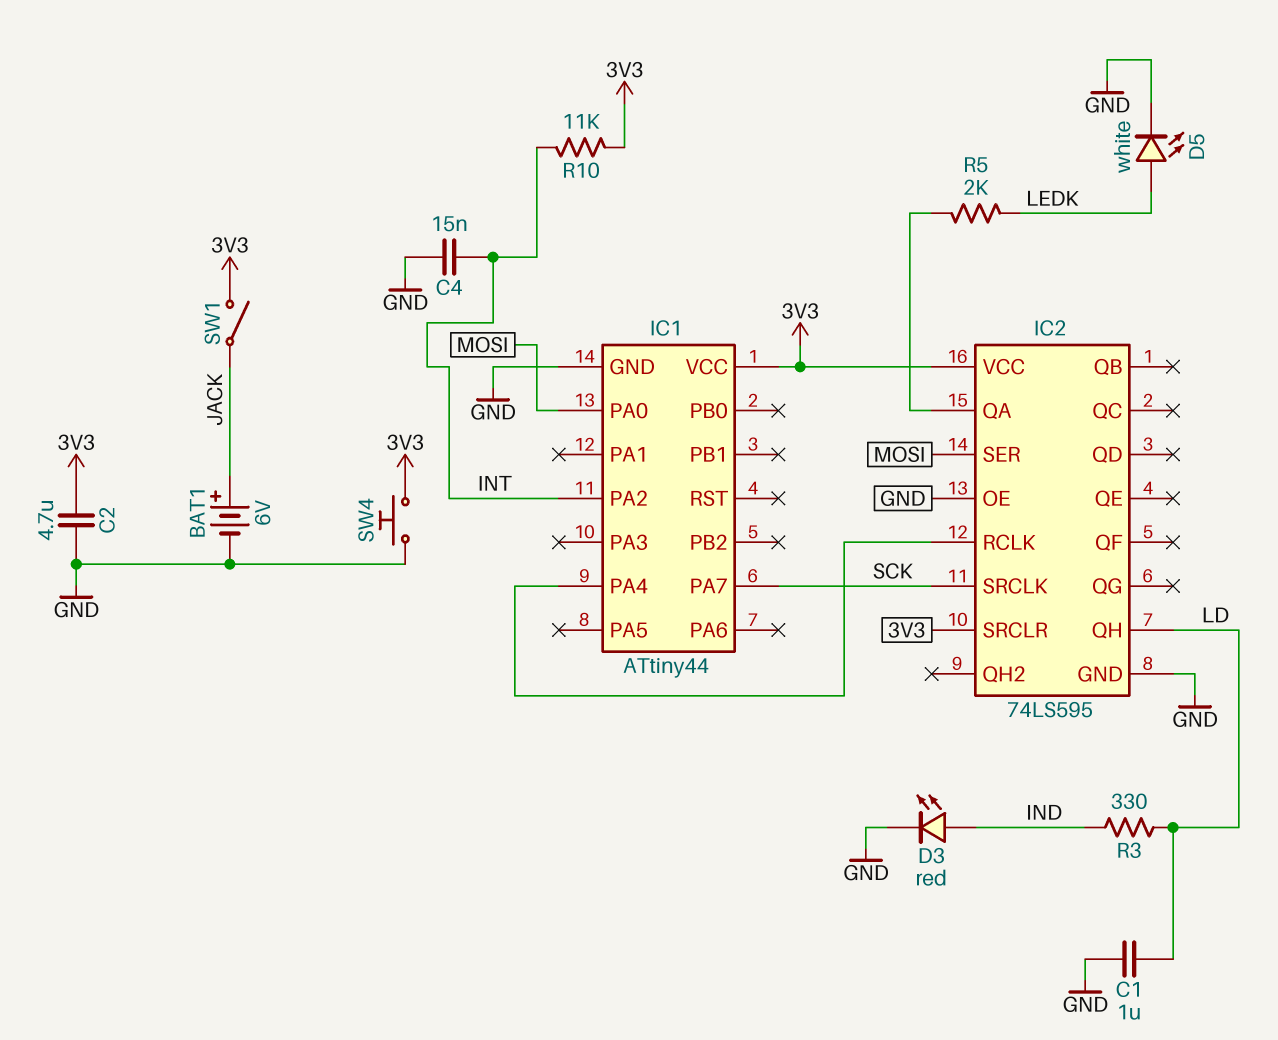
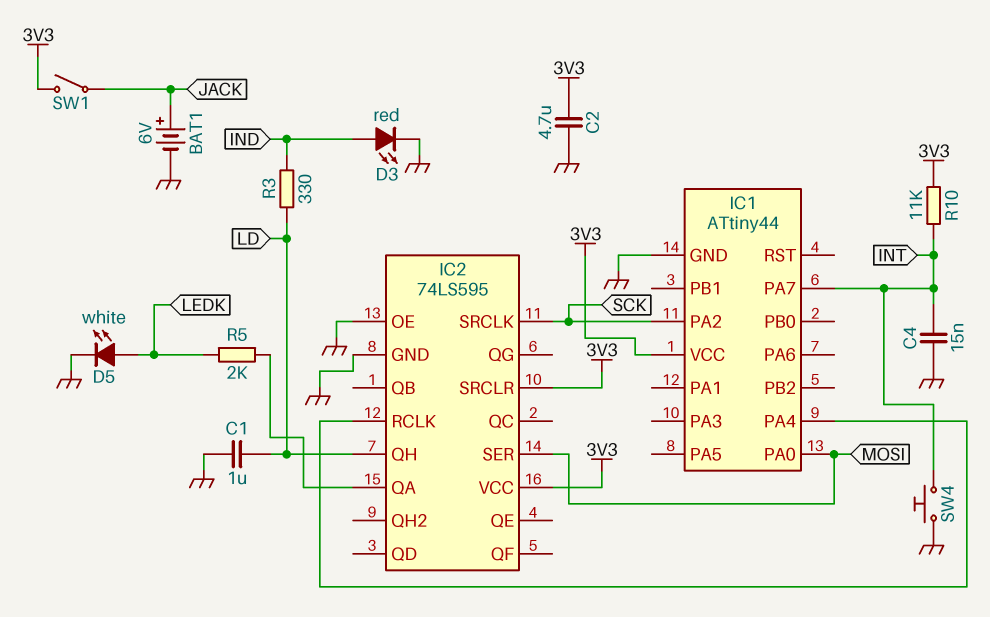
IC1 pin PA2: INT -> SCK
IC1 pin PA7: SCK -> INT
SW4: button (3V3, GND) -> button (GND, INT)

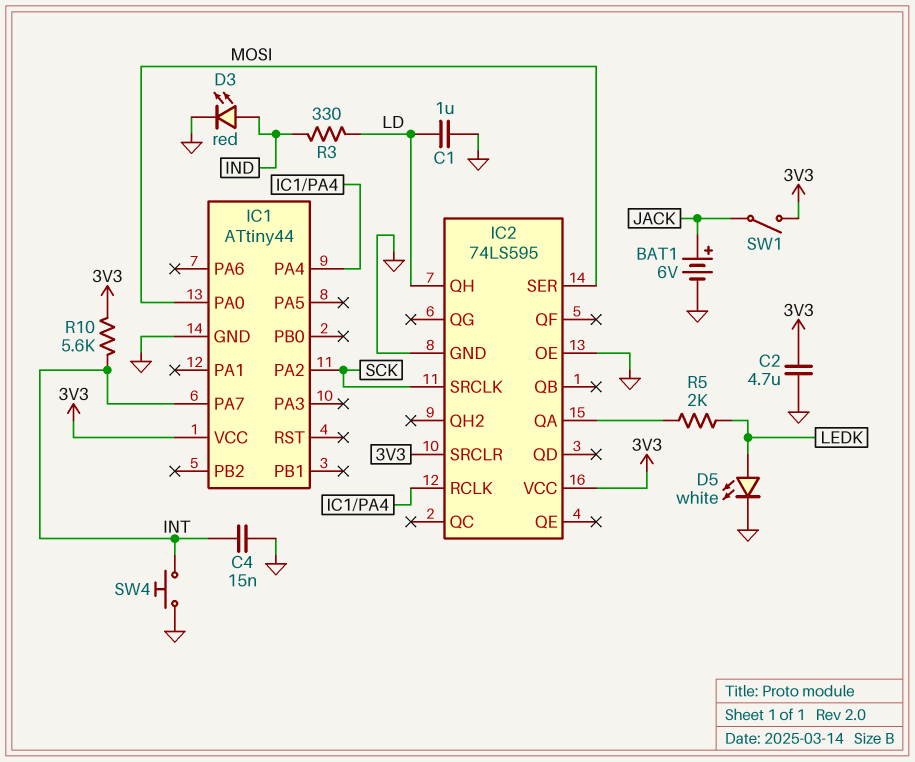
R10: 11k (3V3, INT) -> 5.6k (3V3, INT)

